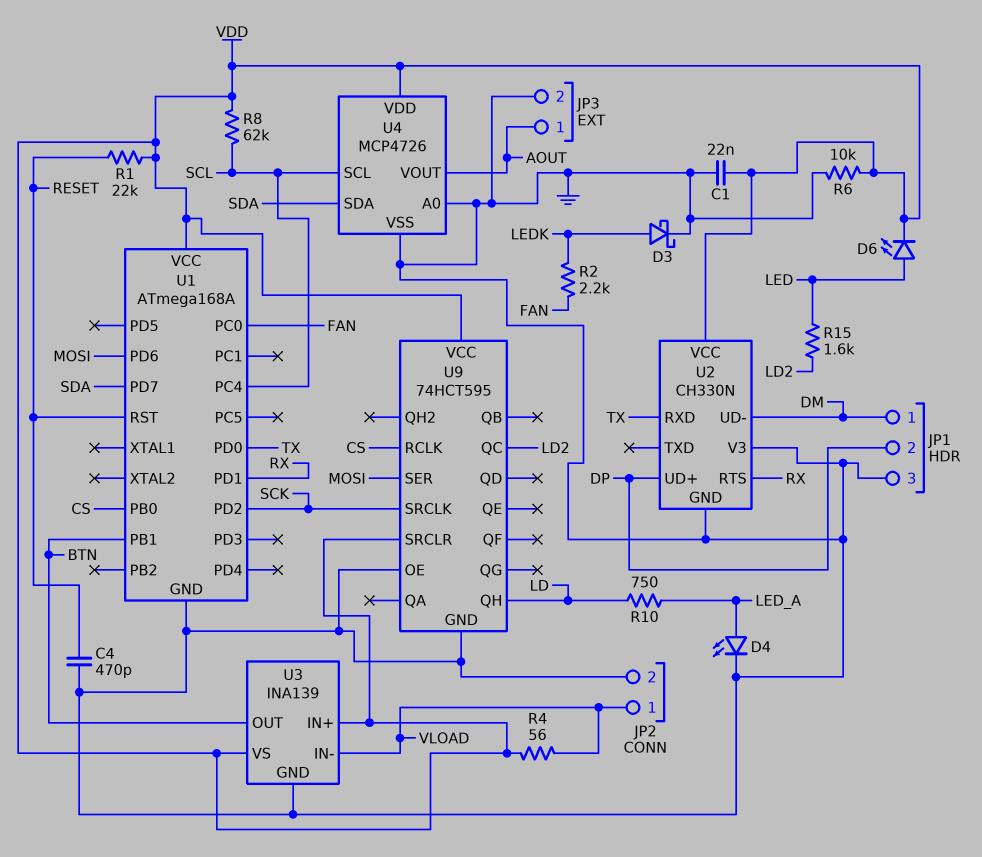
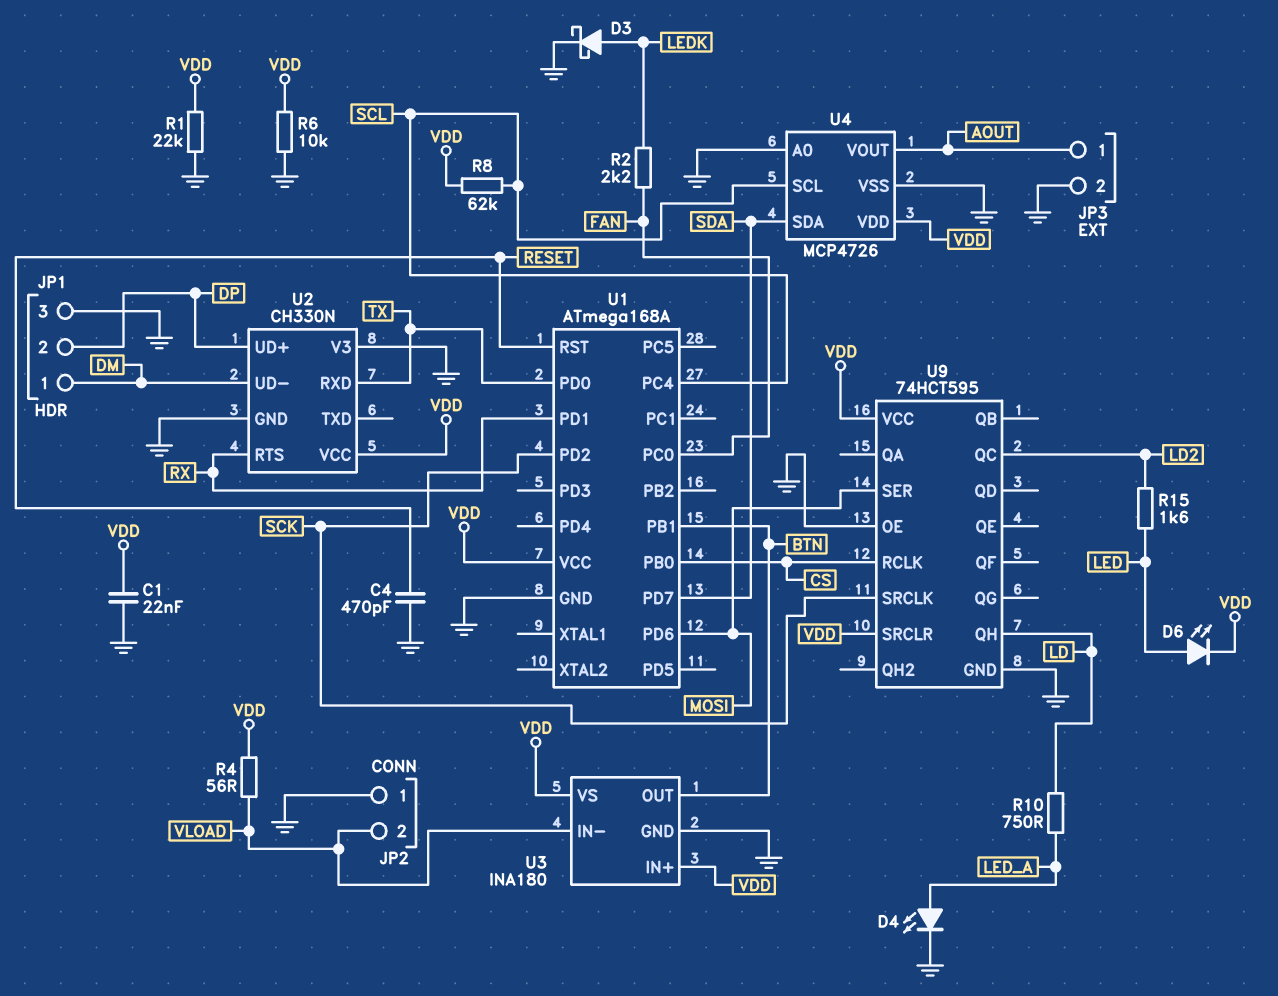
JP2 pin 1: VLOAD -> GND
JP2 pin 2: GND -> VLOAD
R1: 22k (RESET, VDD) -> 22k (GND, VDD)
U3: INA139 -> INA180

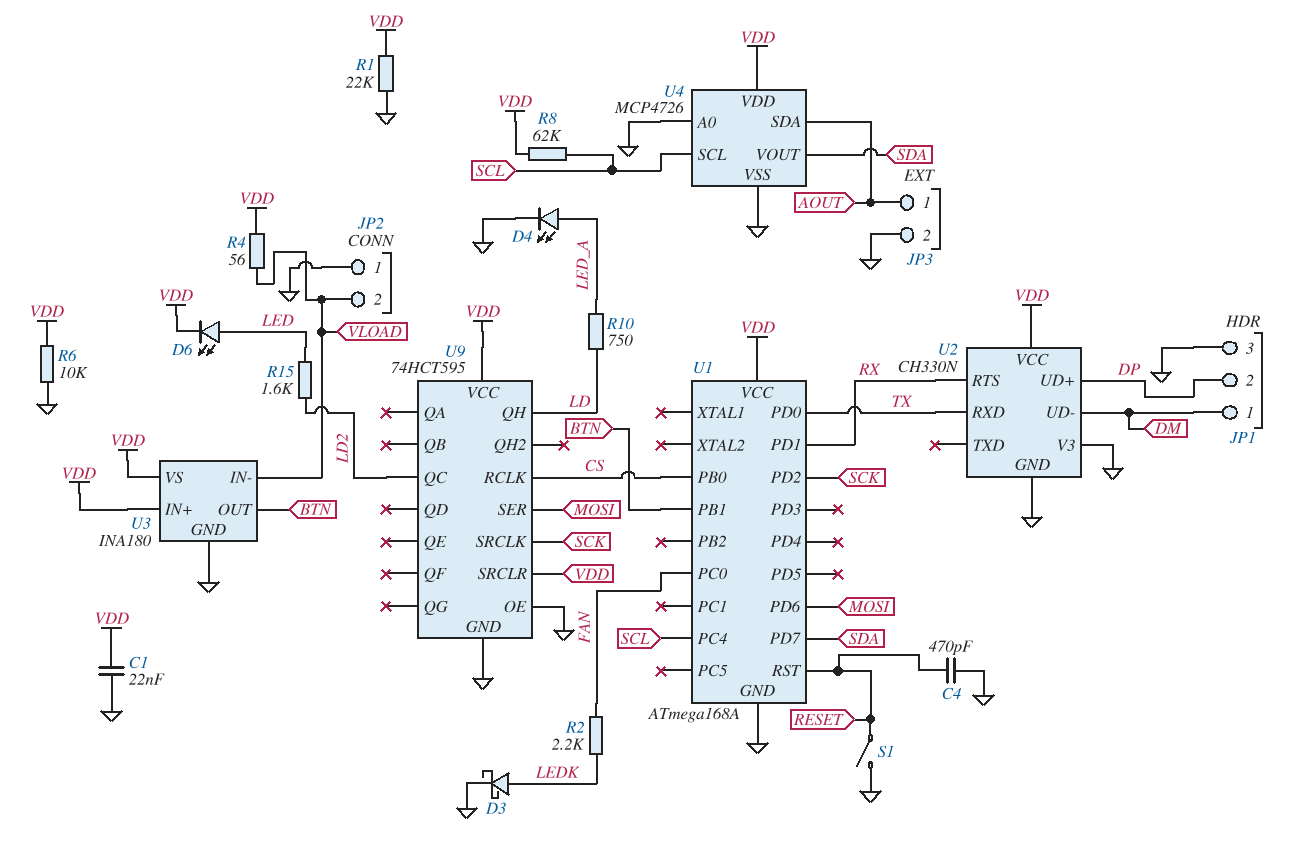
S1: none -> switch (GND, RESET)
U4 pin SDA: SDA -> AOUT
U4 pin VOUT: AOUT -> SDA

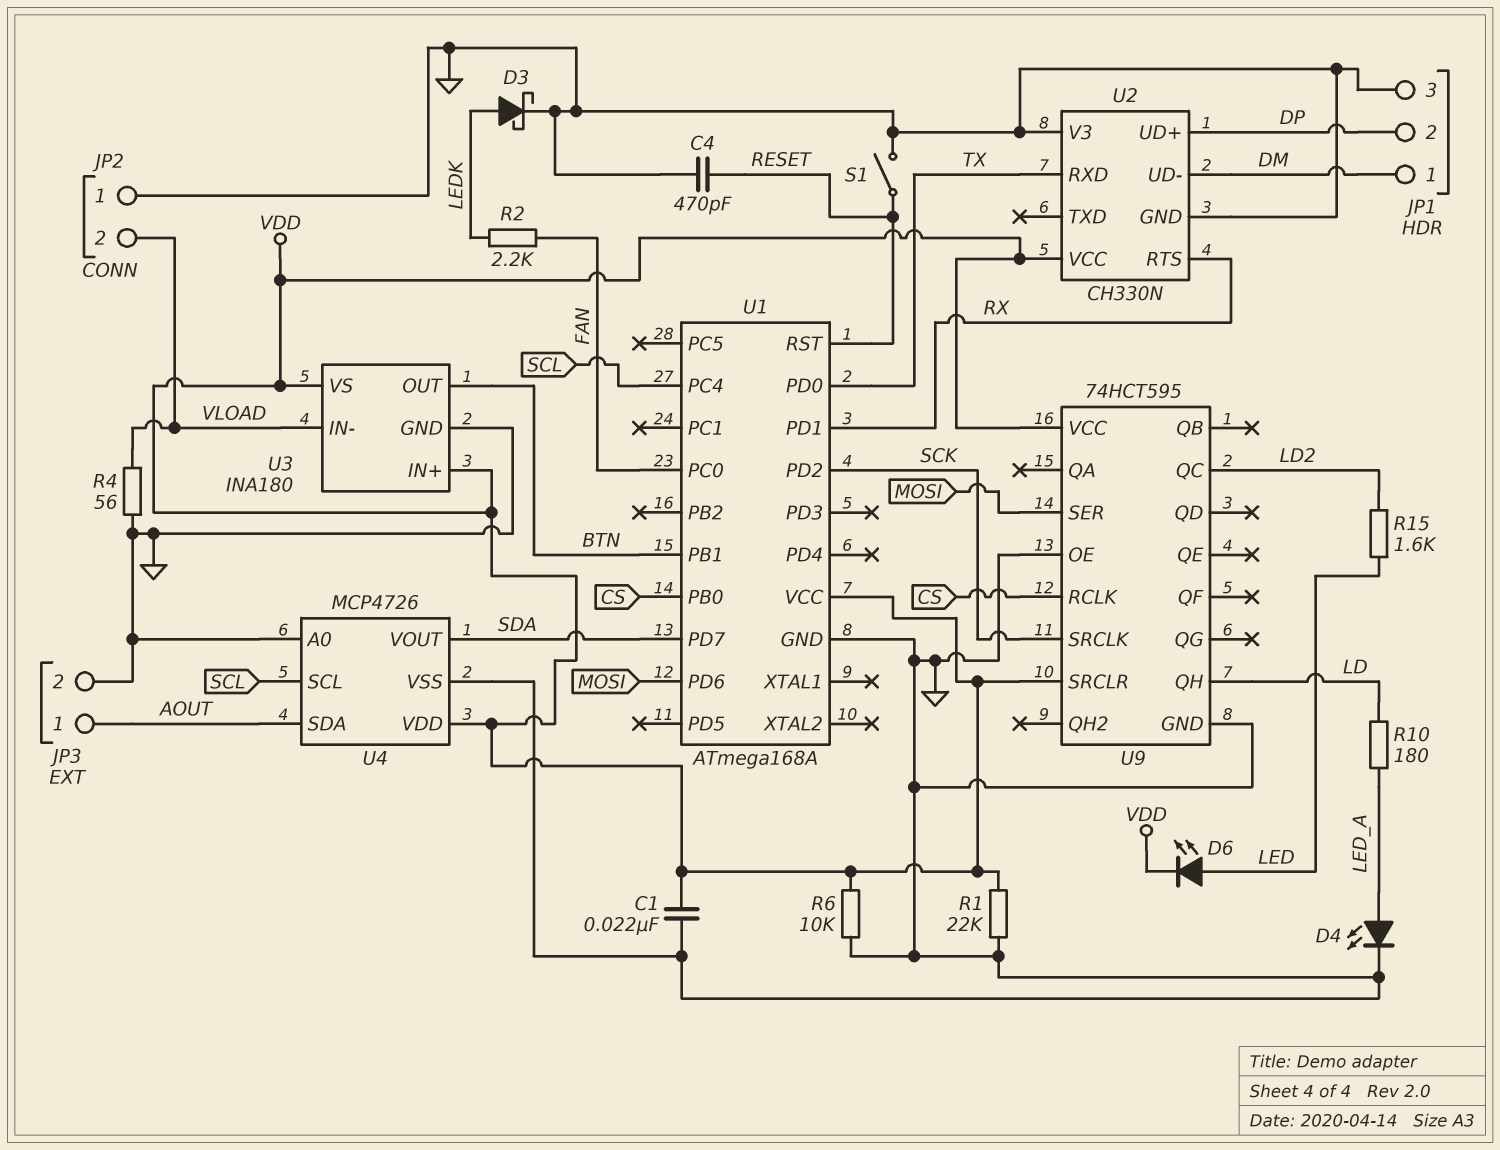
R4: 56 (VDD, VLOAD) -> 56 (GND, VLOAD)
R8: 62k (SCL, VDD) -> none
R10: 750 (LD, LED_A) -> 180 (LD, LED_A)

